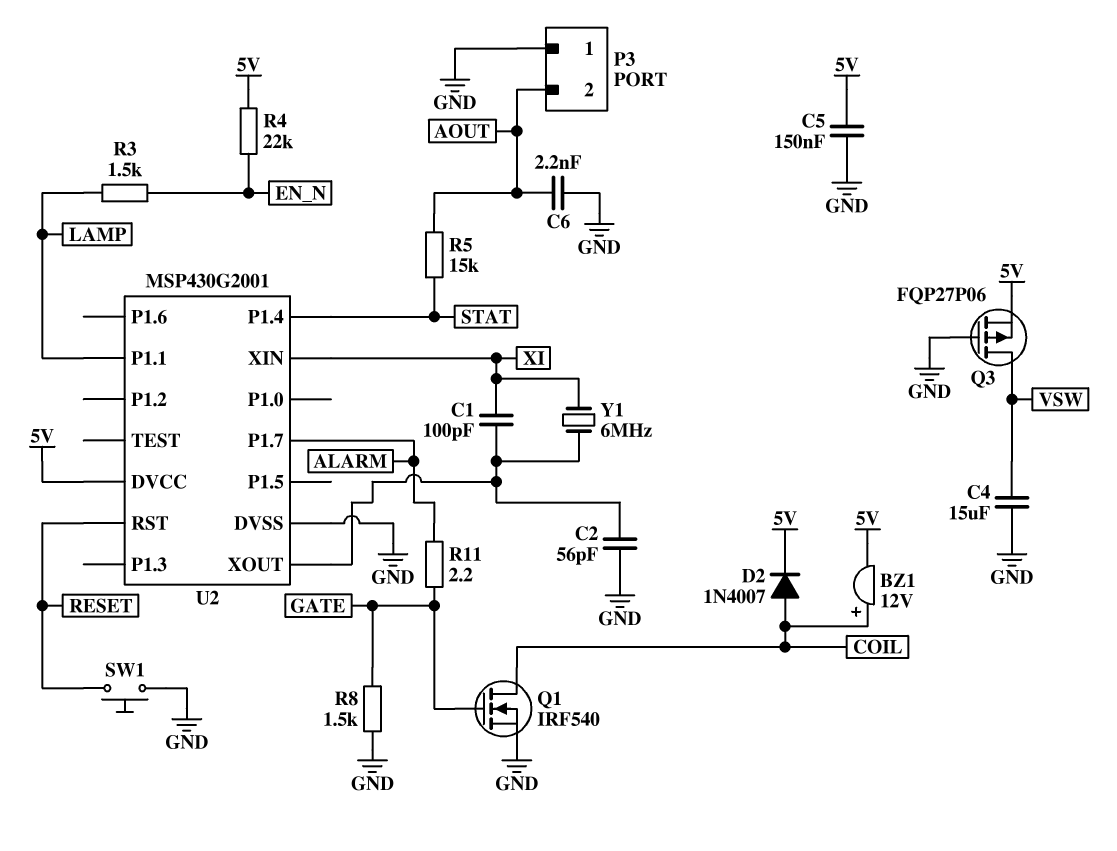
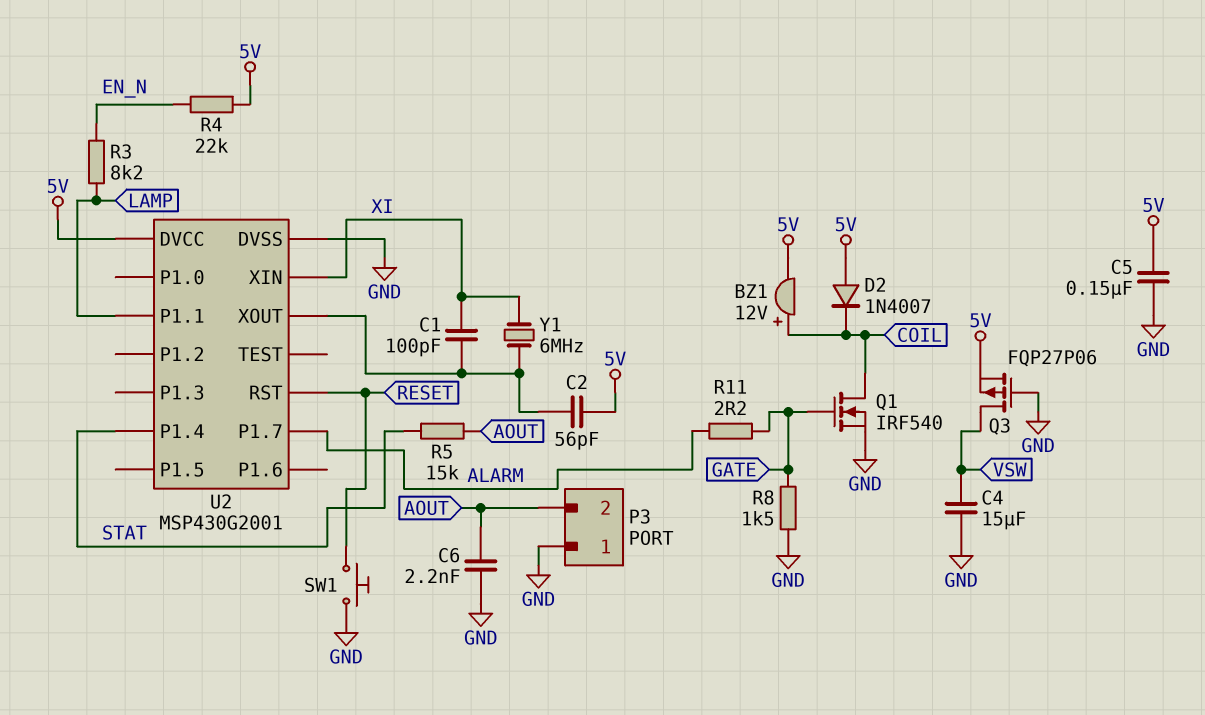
C2: 56pF (GND, U2/XOUT) -> 56pF (5V, U2/XOUT)
D2: diode 1N4007 (A COIL, K 5V) -> diode 1N4007 (A 5V, K COIL)
R3: 1.5k (EN_N, LAMP) -> 8.2k (EN_N, LAMP)

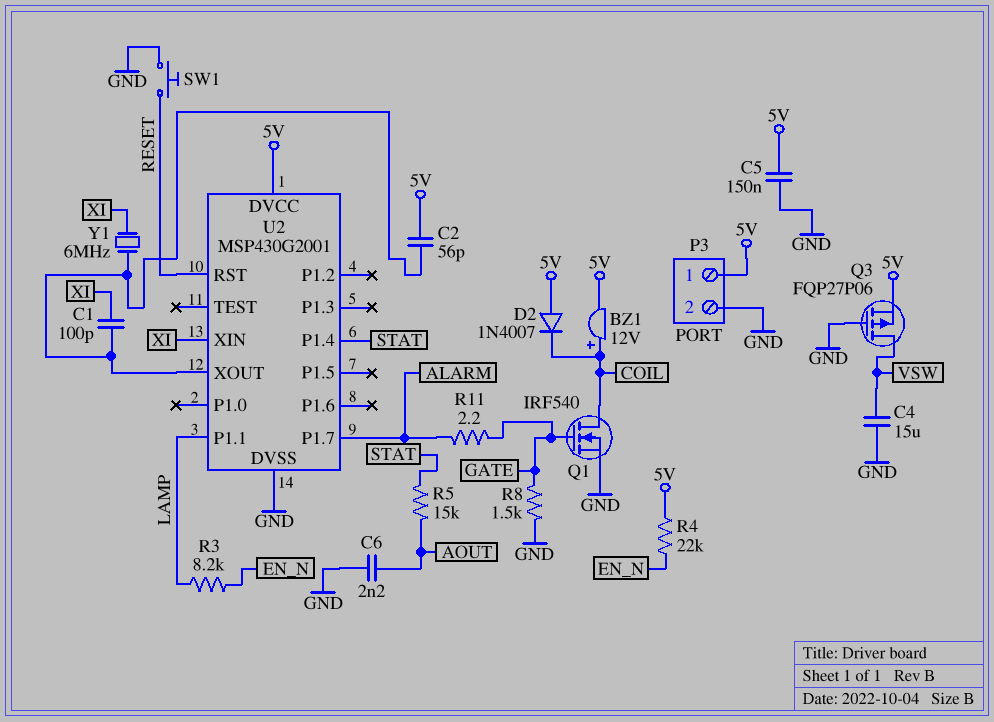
P3 pin 1: GND -> 5V
P3 pin 2: AOUT -> GND

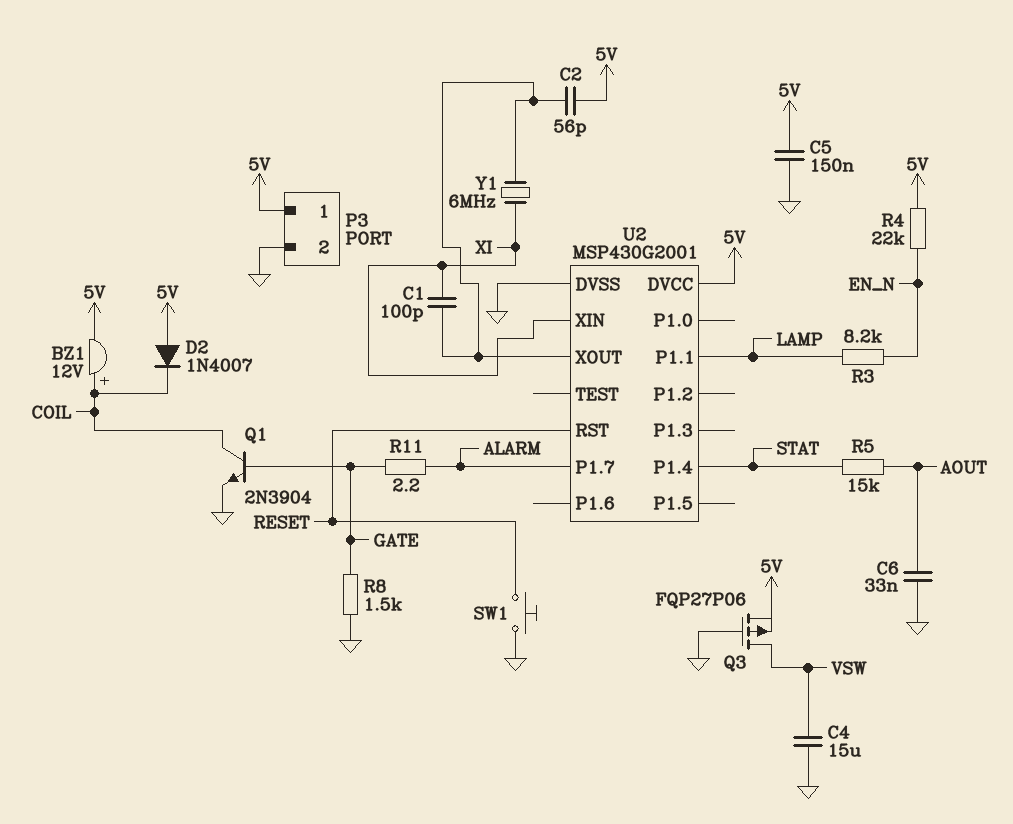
C6: 2.2nF (AOUT, GND) -> 33nF (AOUT, GND)
Q1: NMOS IRF540 (G GATE, D COIL, S GND) -> NPN 2N3904 (B GATE, C COIL, E GND)

